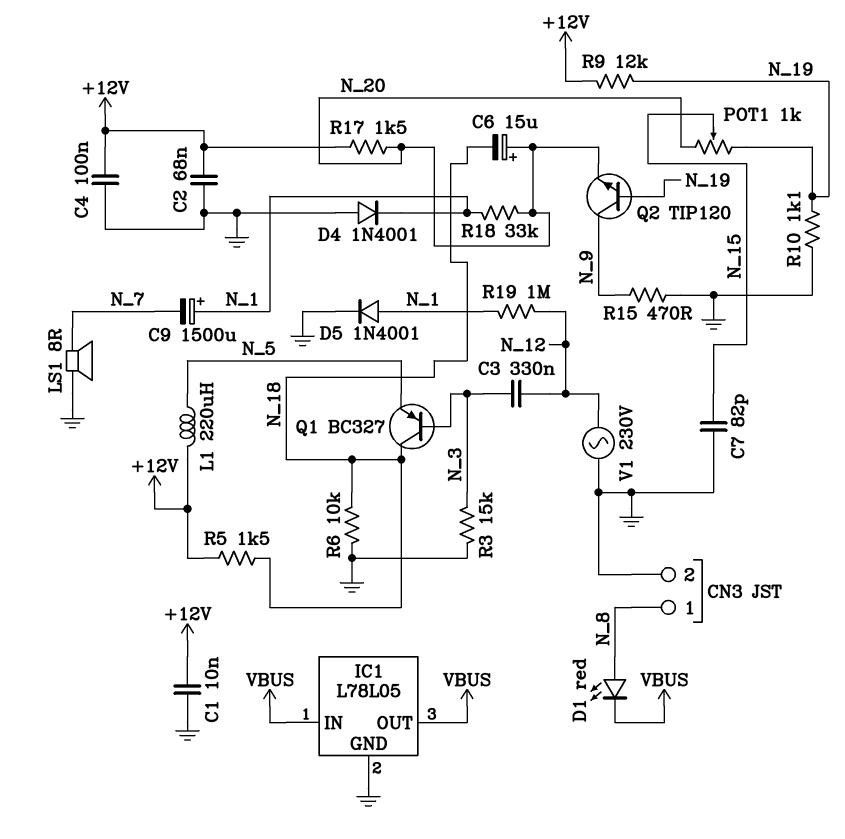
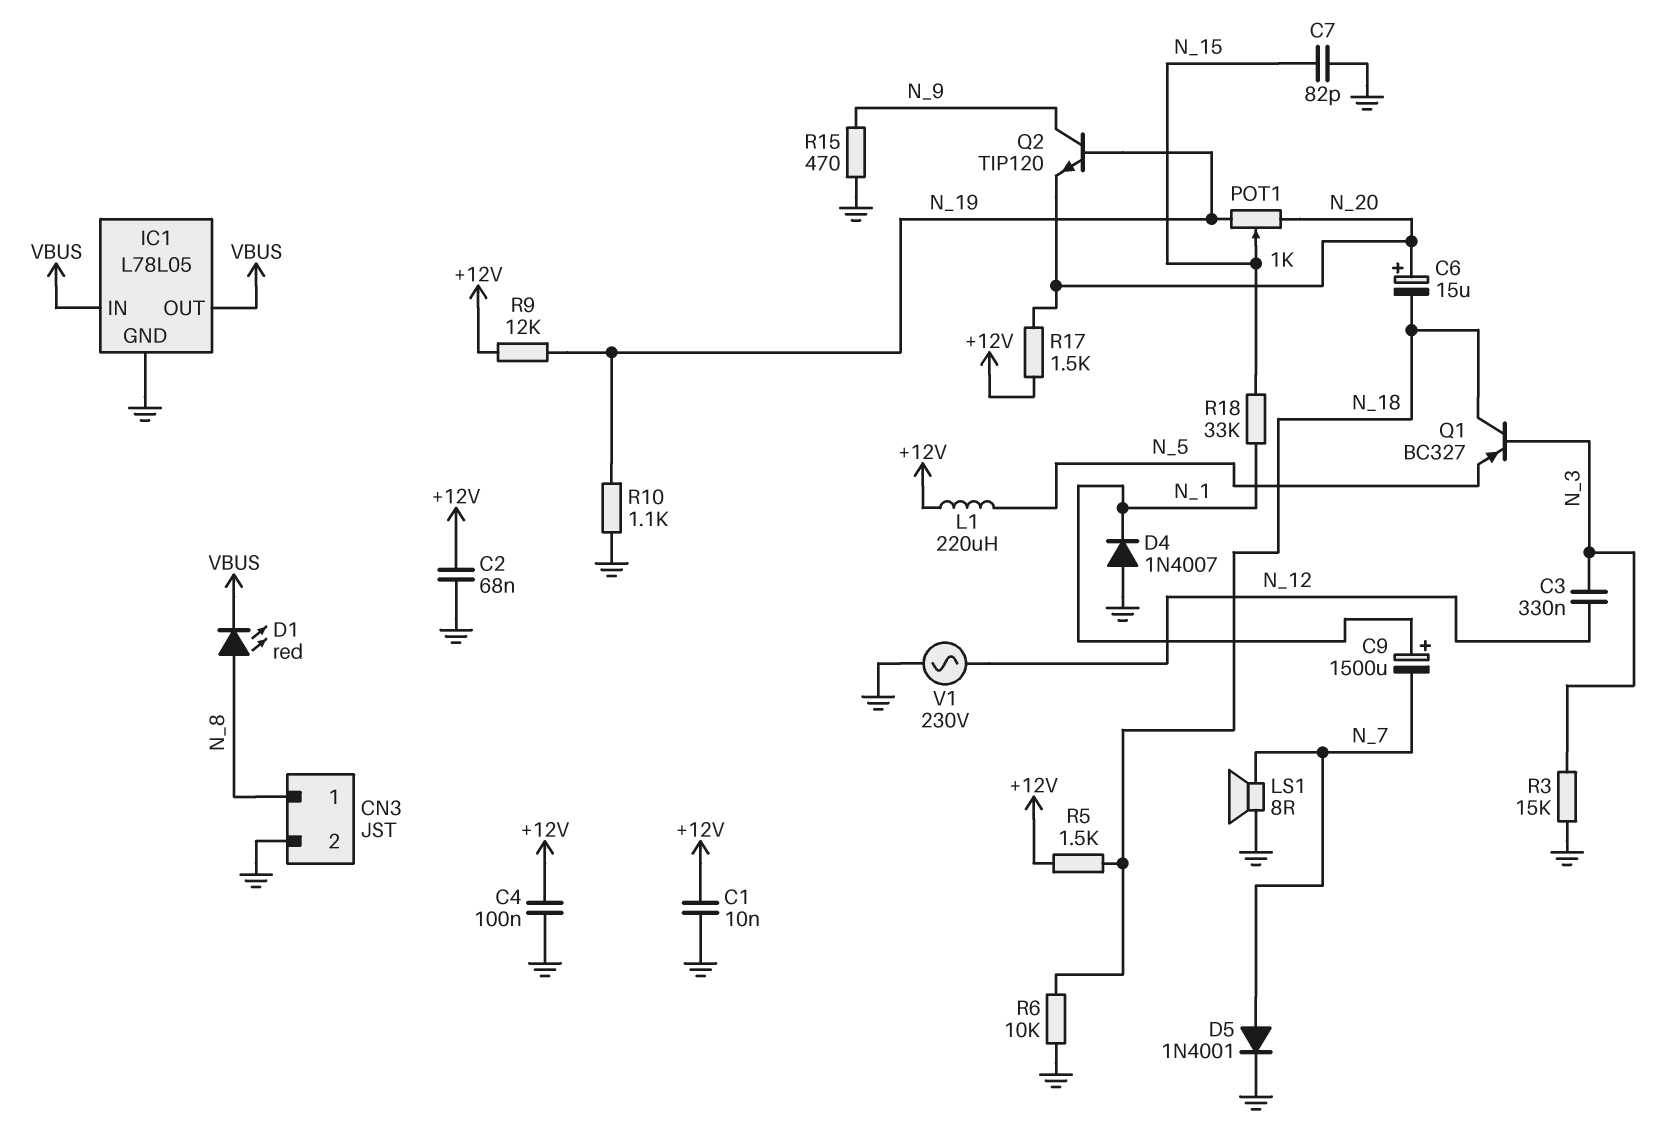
D4: diode 1N4001 (A GND, K N_1) -> diode 1N4007 (A GND, K N_1)
D5: diode 1N4001 (A N_1, K GND) -> diode 1N4001 (A N_7, K GND)
R18: 33k (N_1, N_20) -> 33k (N_1, N_15)
R19: 1M (N_1, N_12) -> none

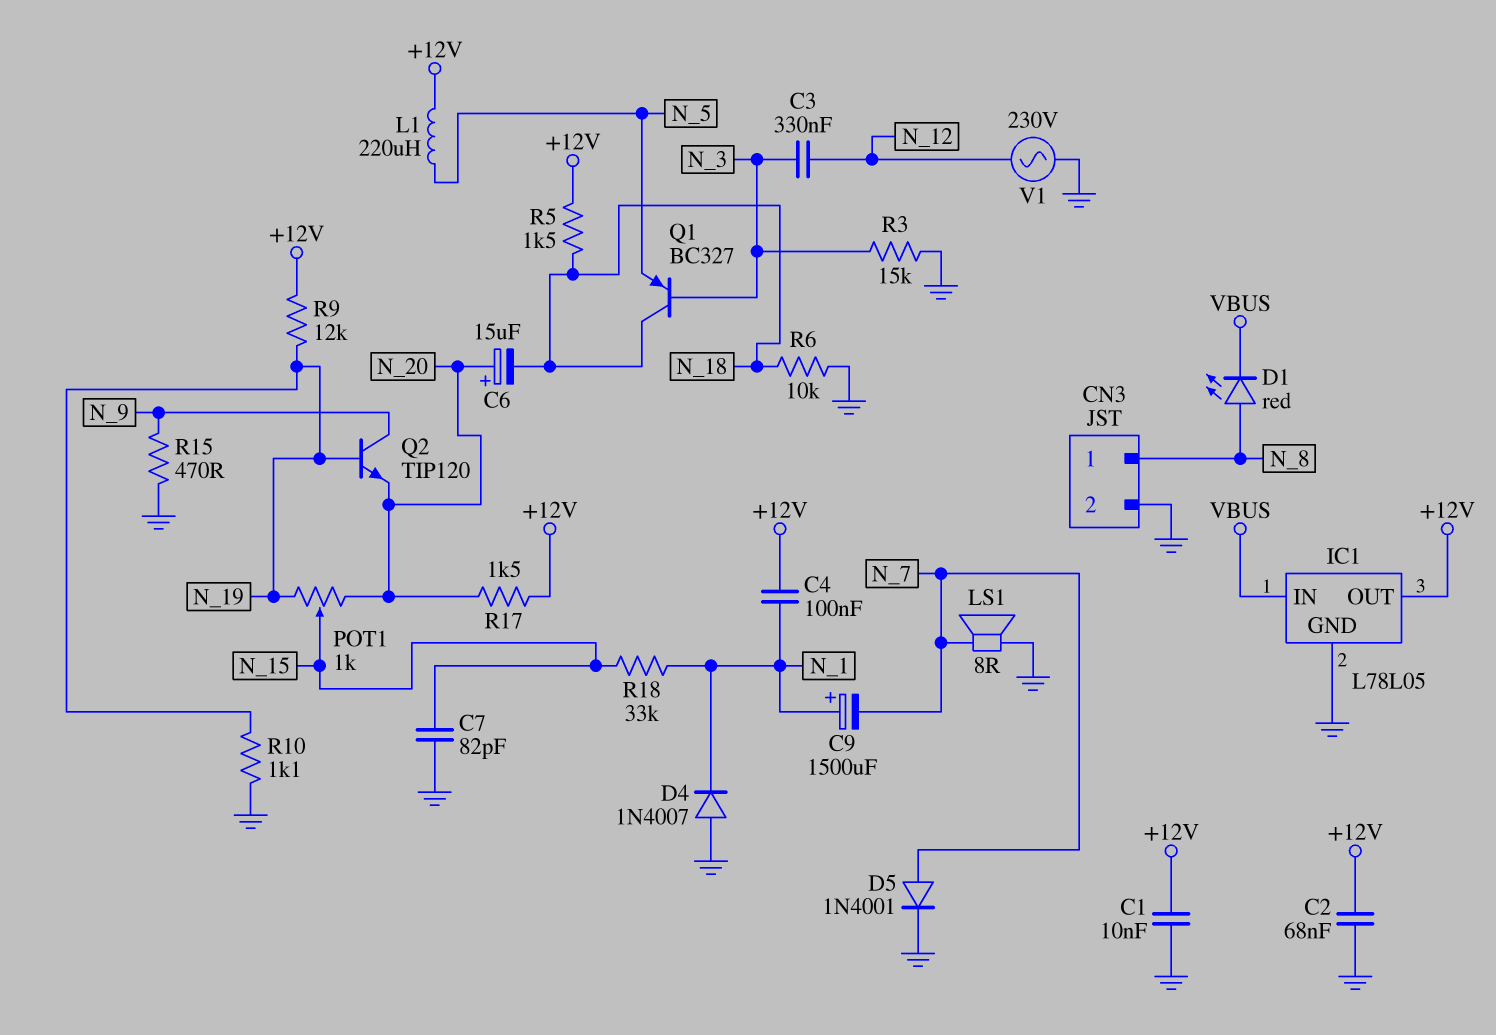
C4: 100nF (+12V, GND) -> 100nF (+12V, N_1)
IC1 pin OUT: VBUS -> +12V

